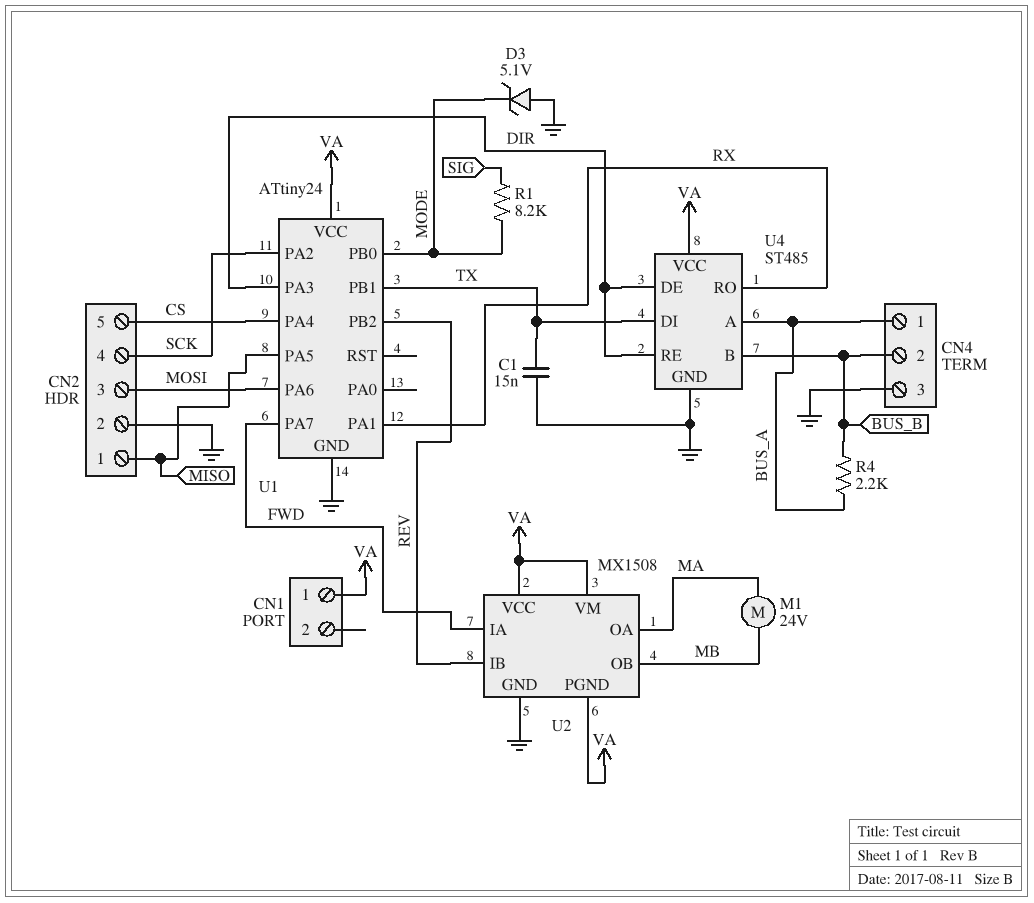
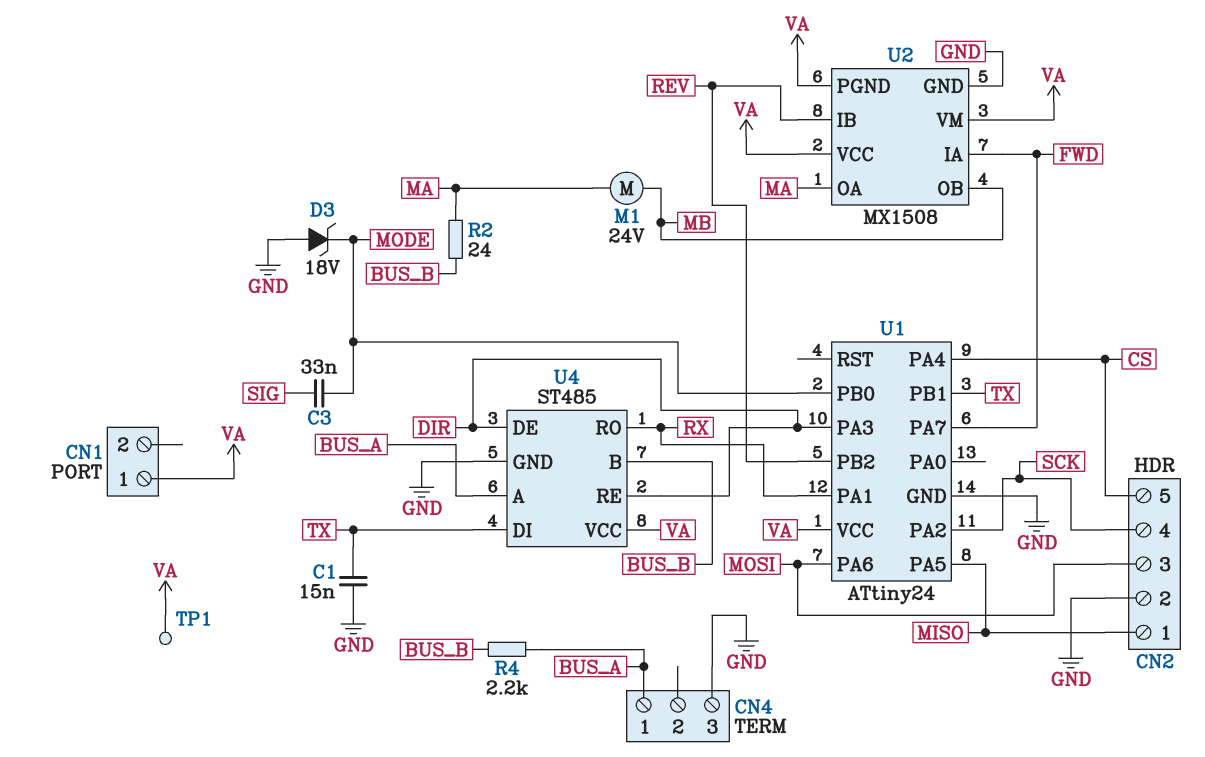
C3: none -> 33nF (MODE, SIG)
CN4 pin 2: BUS_B -> none
D3: zener 5.1V (A GND, K MODE) -> zener 18V (A GND, K MODE)
R1: 8.2k (MODE, SIG) -> none
R2: none -> 24 (BUS_B, MA)
TP1: none -> test point (VA)

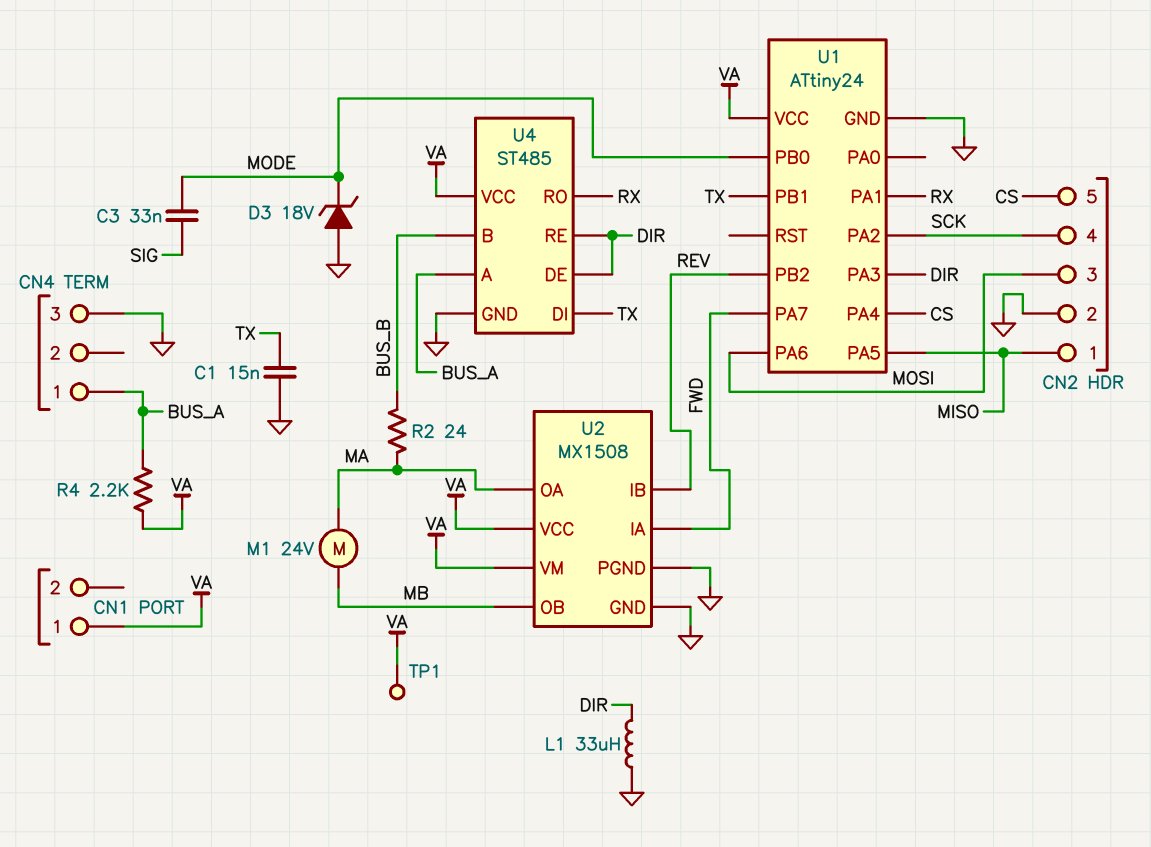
L1: none -> 33uH (DIR, GND)
R4: 2.2k (BUS_A, BUS_B) -> 2.2k (BUS_A, VA)
U2 pin PGND: VA -> GND

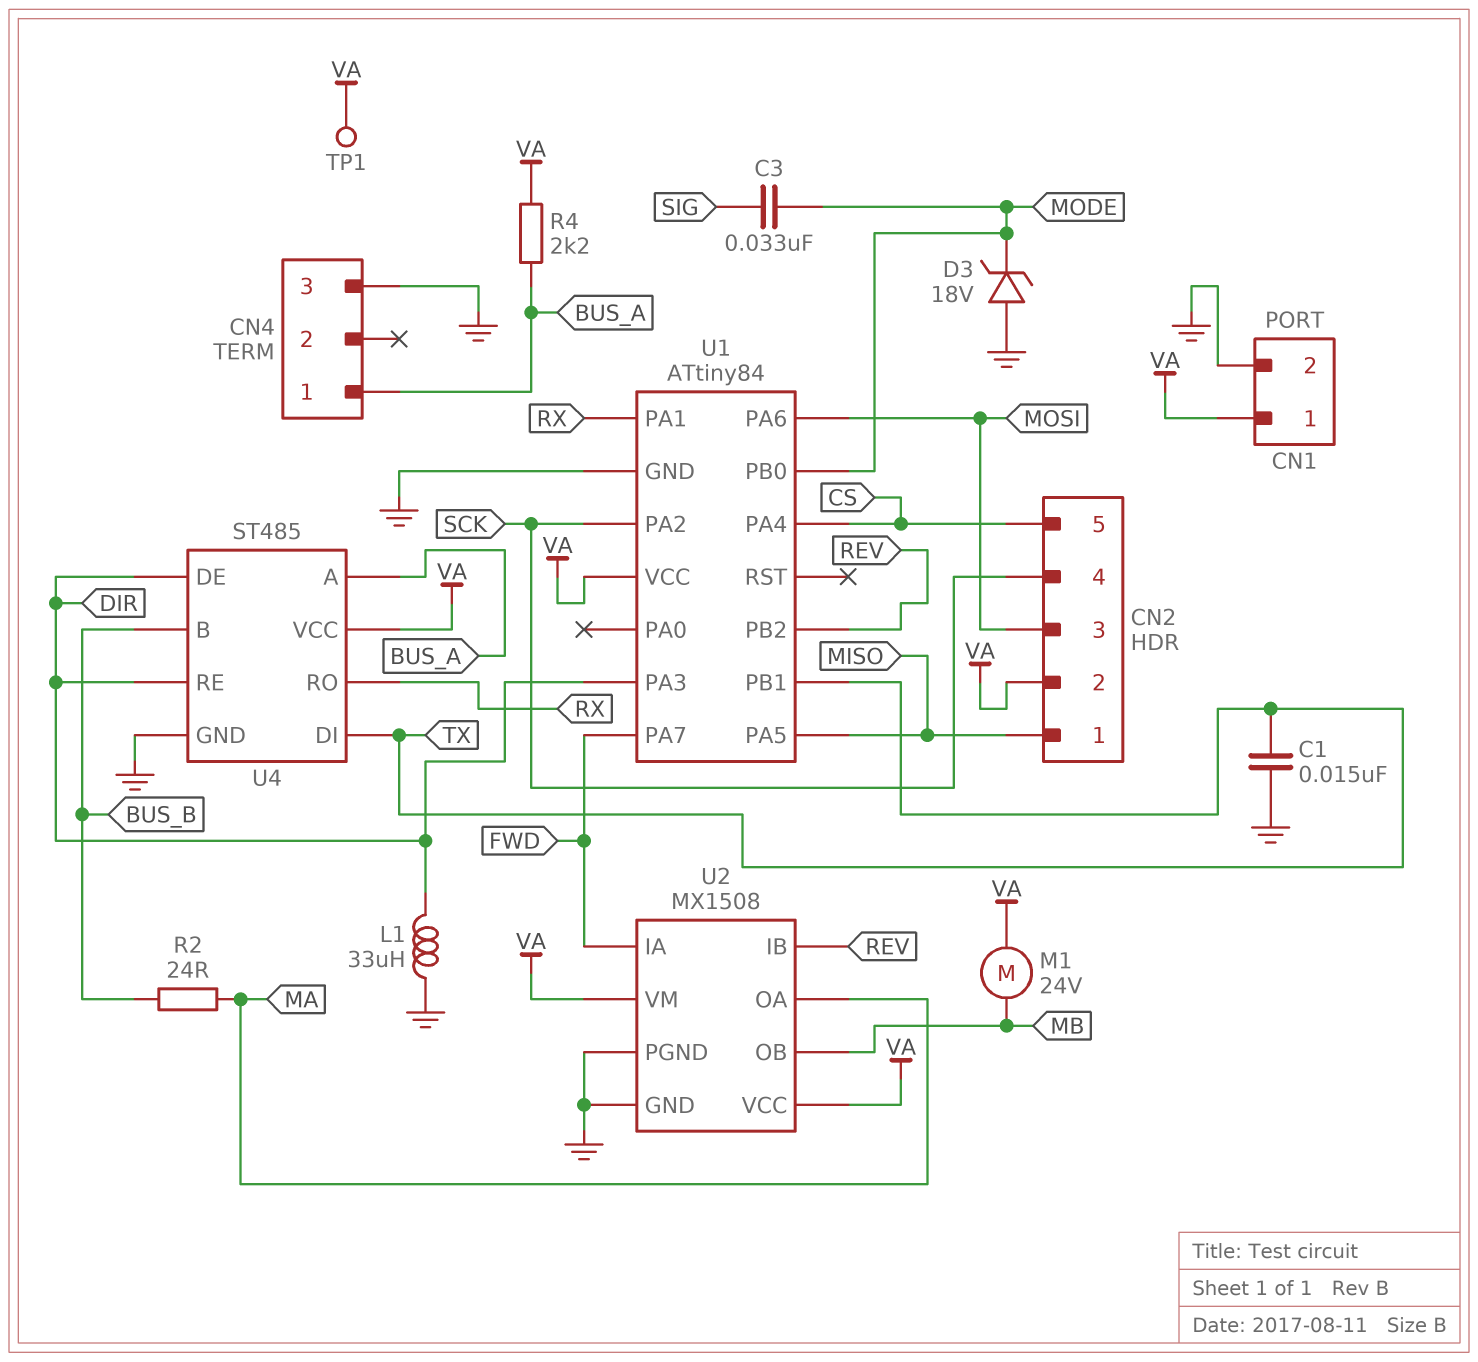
CN1 pin 2: none -> GND
CN2 pin 2: GND -> VA
M1: motor 24V (MA, MB) -> motor 24V (MB, VA)
U1: ATtiny24 -> ATtiny84

